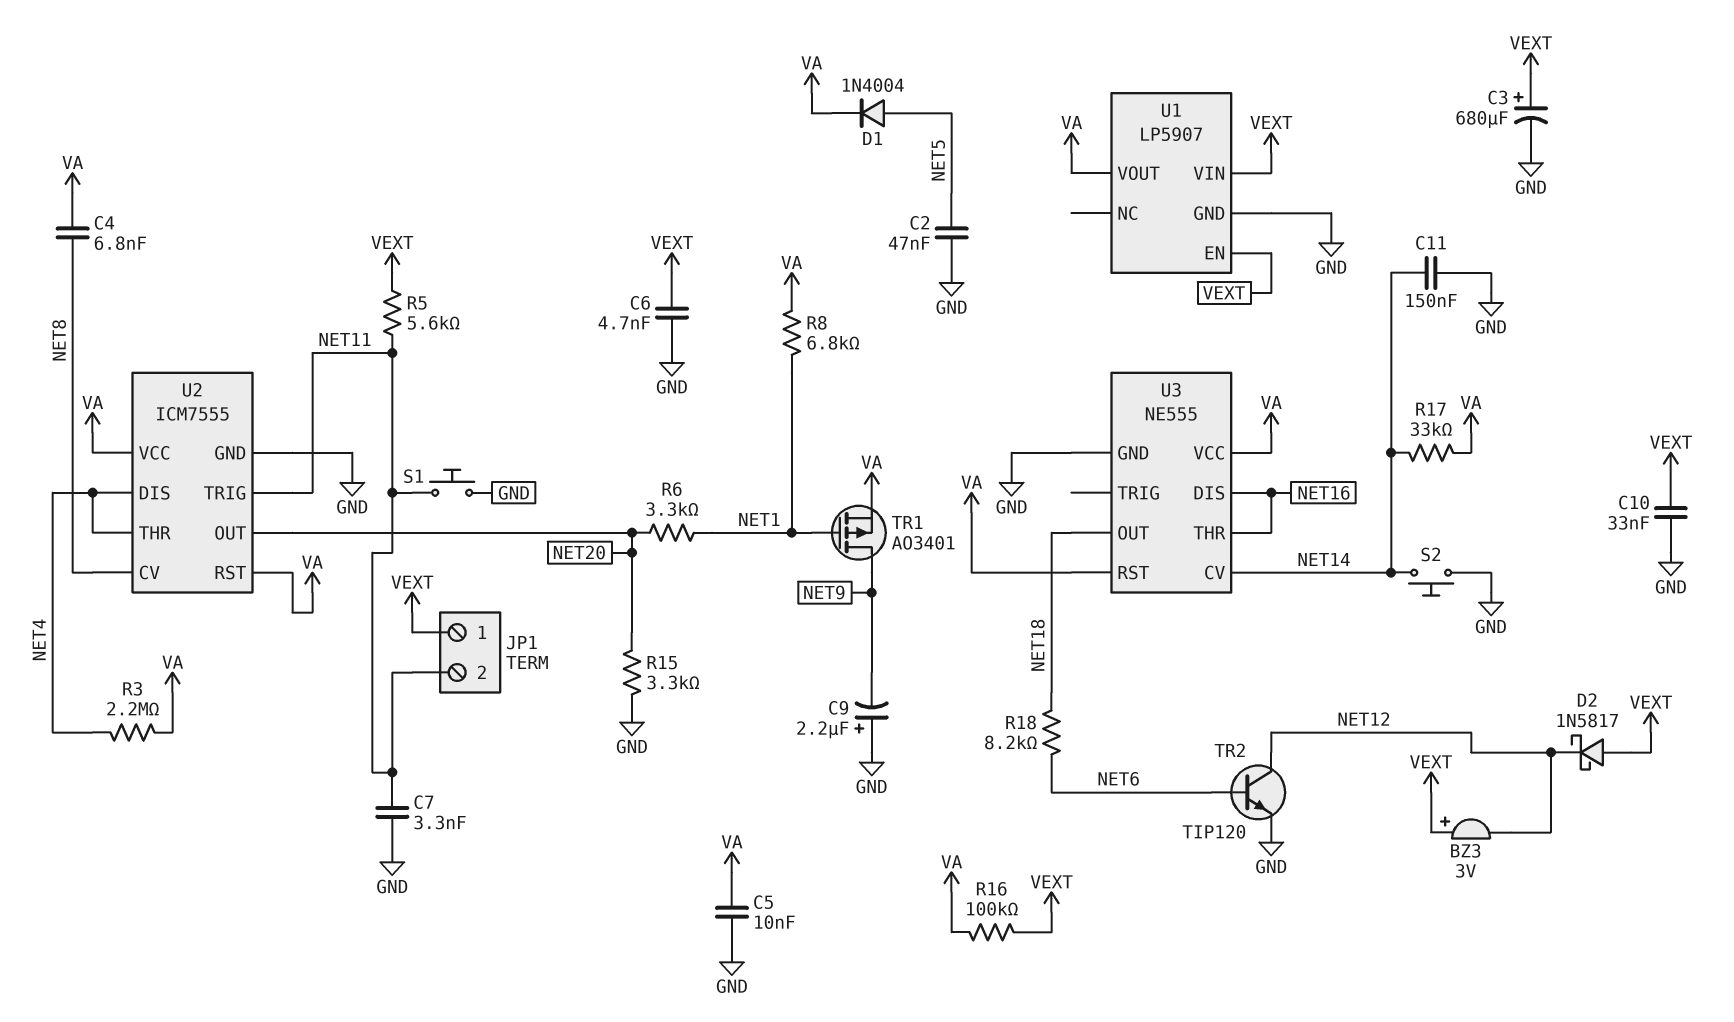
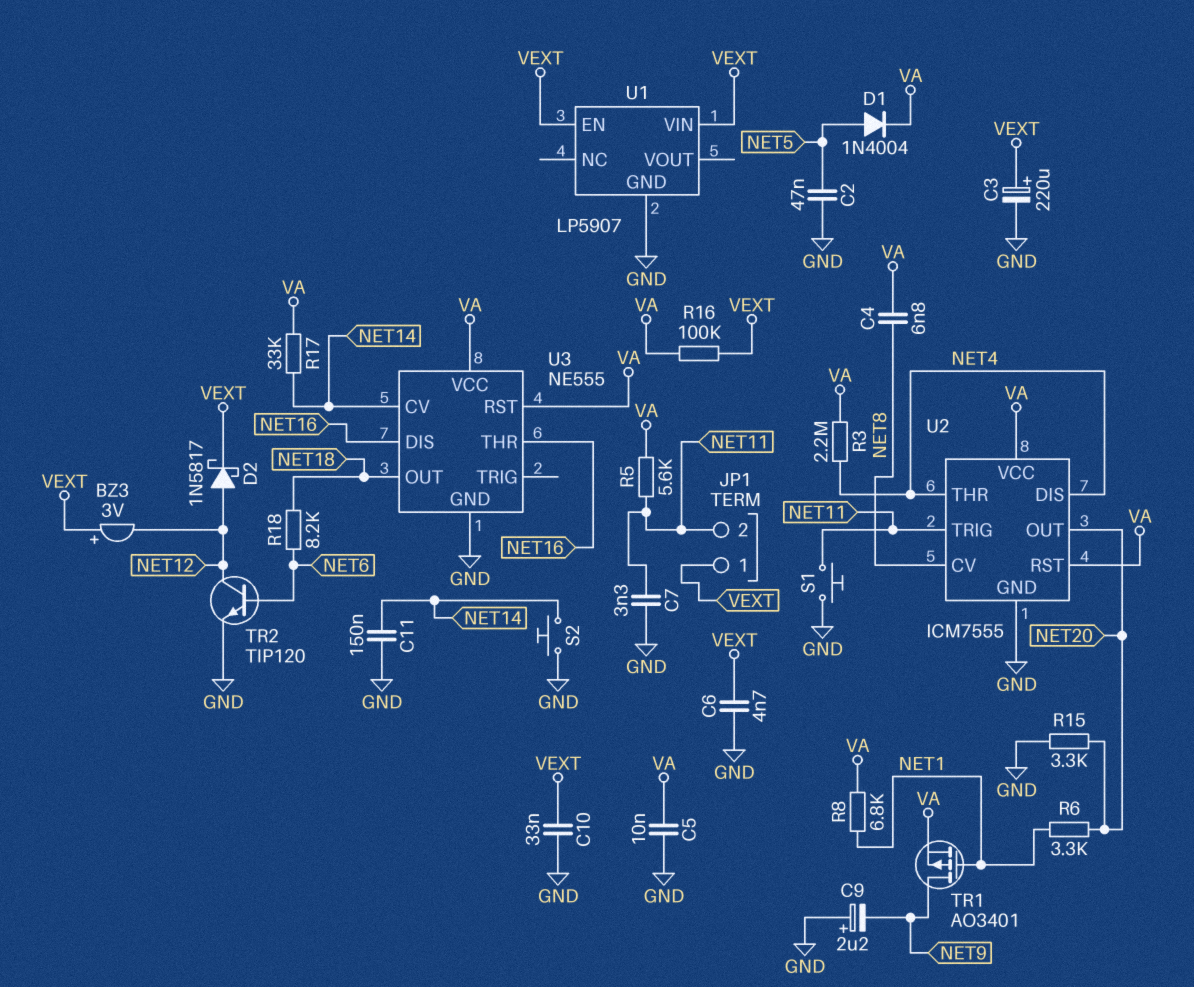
C3: 680uF (plus VEXT, minus GND) -> 220uF (plus VEXT, minus GND)
D2: schottky 1N5817 (A VEXT, K NET12) -> schottky 1N5817 (A NET12, K VEXT)
R5: 5.6k (NET11, VEXT) -> 5.6k (NET11, VA)
U1 pin VOUT: VA -> none

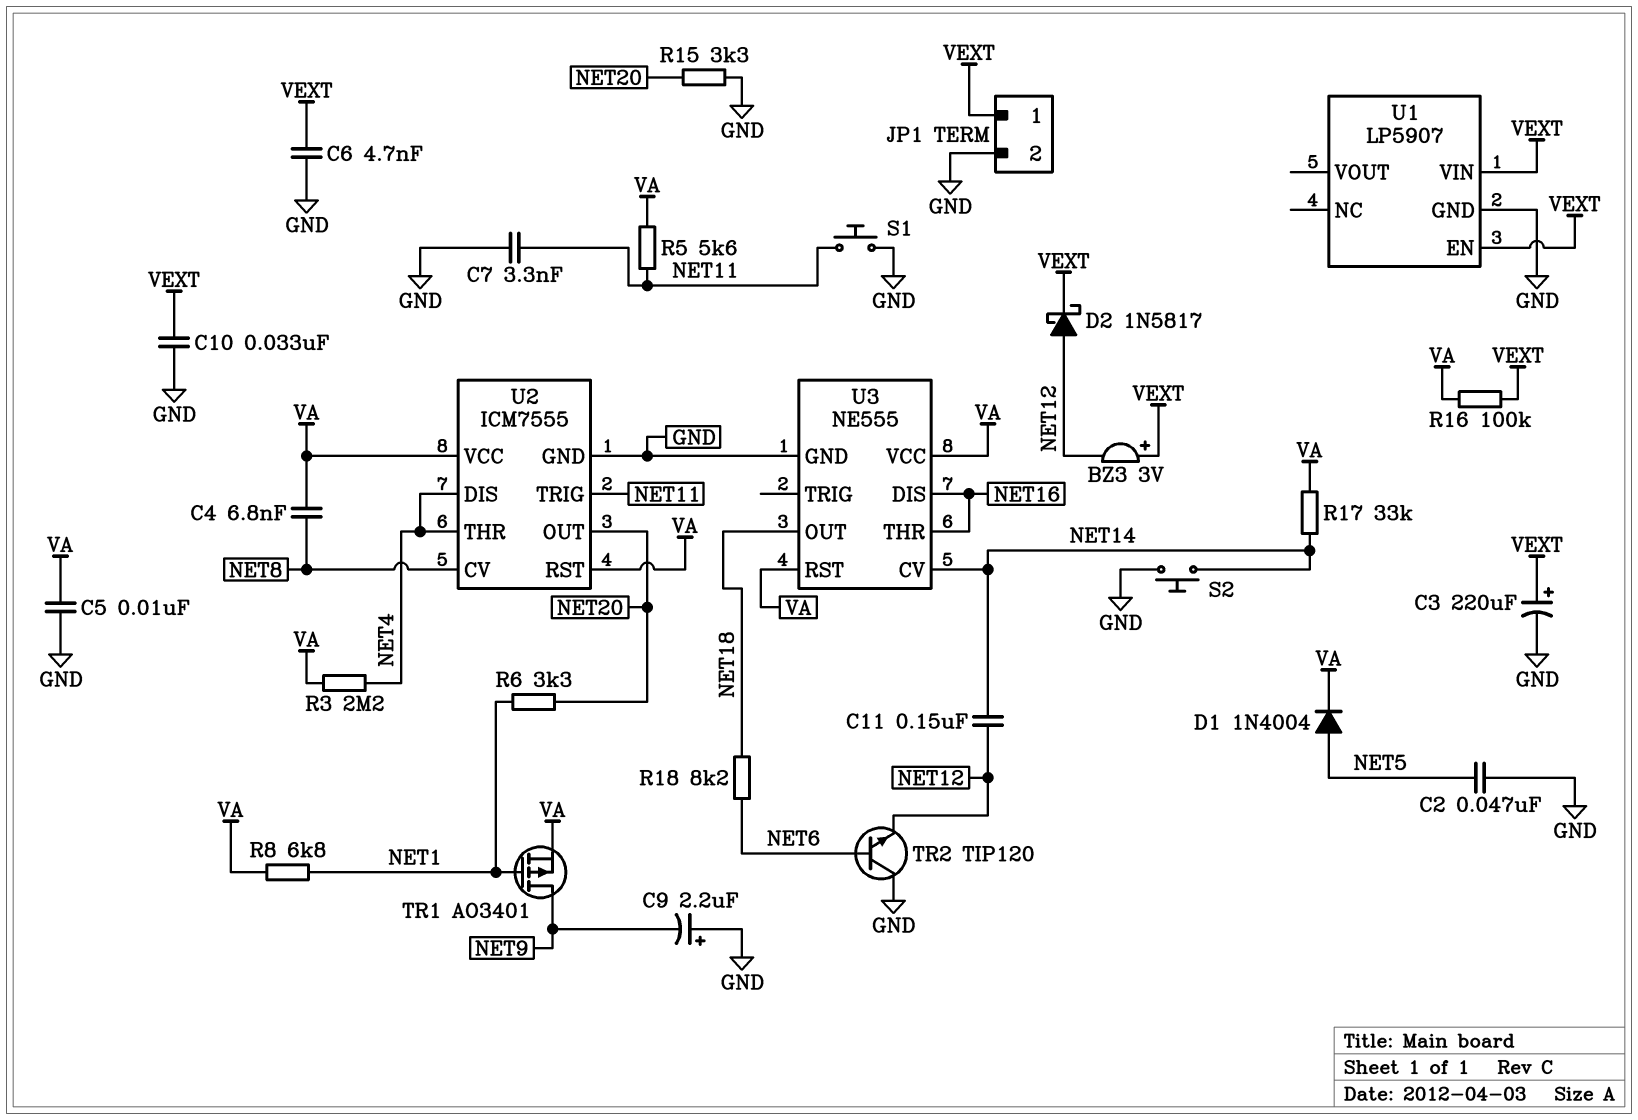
C11: 150nF (GND, NET14) -> 150nF (NET12, NET14)
JP1 pin 2: NET11 -> GND
TR2: NPN TIP120 (B NET6, C NET12, E GND) -> NPN TIP120 (B NET6, C GND, E NET12)

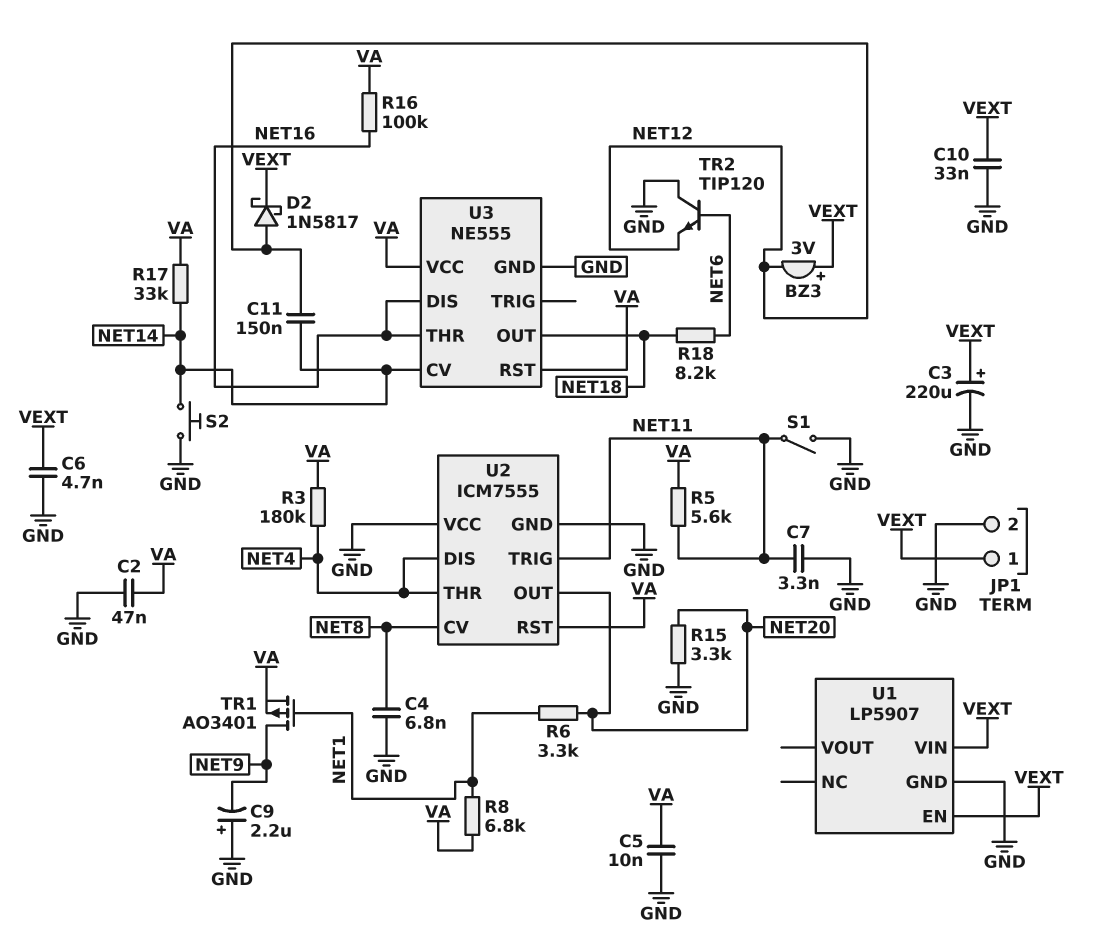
C2: 47nF (GND, NET5) -> 47nF (GND, VA)
C4: 6.8nF (NET8, VA) -> 6.8nF (GND, NET8)
D1: diode 1N4004 (A NET5, K VA) -> none
R3: 2.2M (NET4, VA) -> 180k (NET4, VA)
R16: 100k (VA, VEXT) -> 100k (NET16, VA)
S1: button (GND, NET11) -> switch (GND, NET11)
U2 pin VCC: VA -> GND

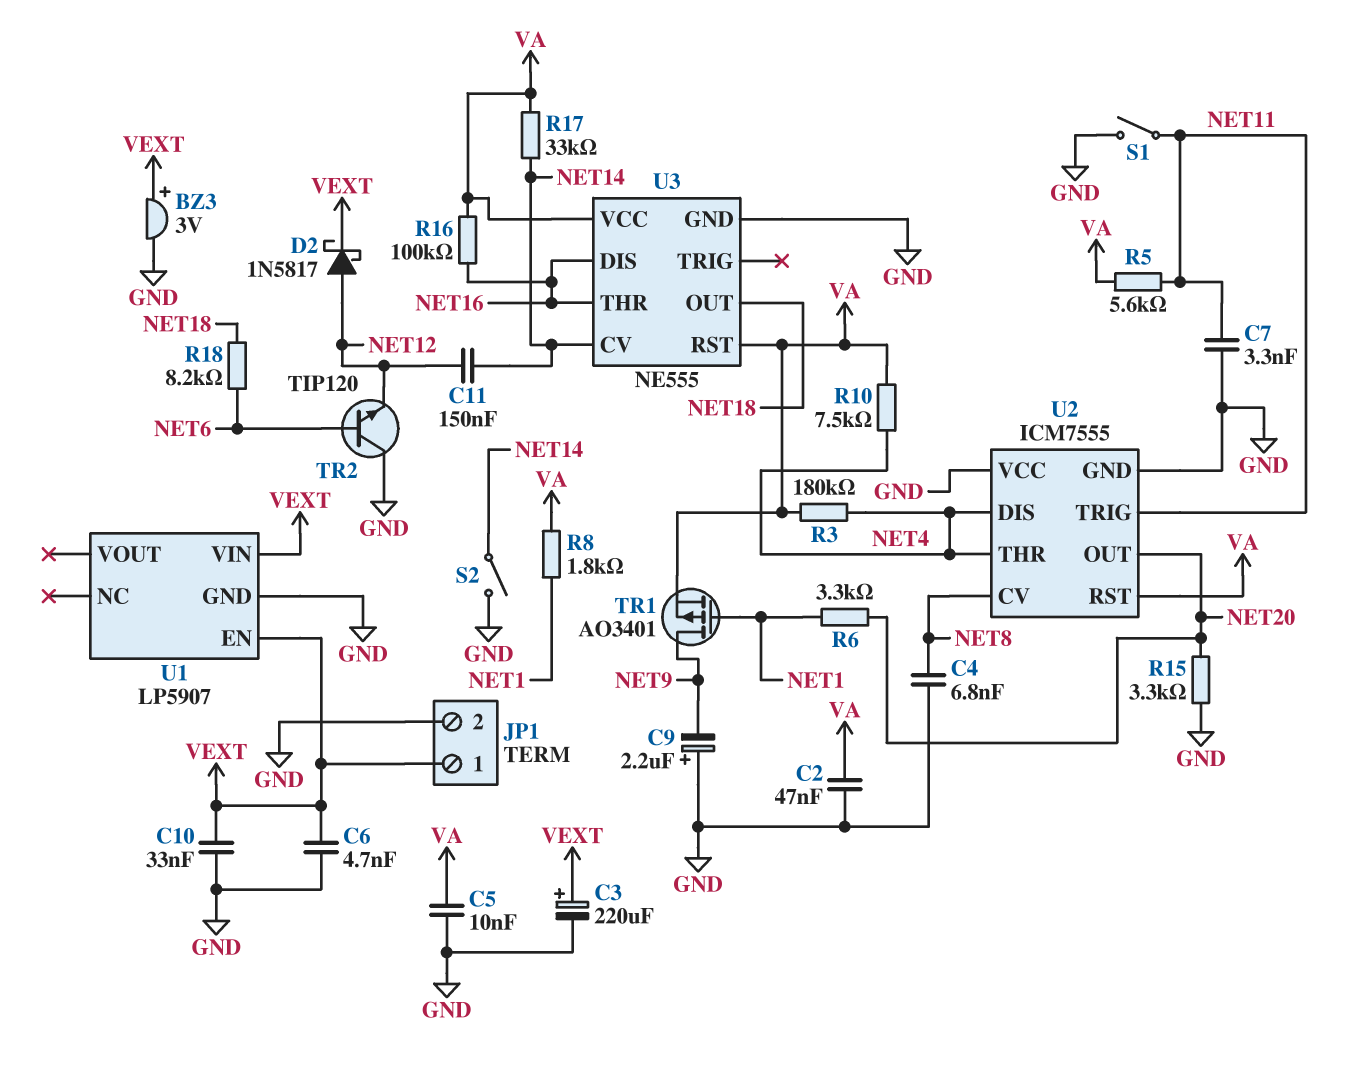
BZ3: buzzer 3V (plus VEXT, minus NET12) -> buzzer 3V (plus VEXT, minus GND)
R8: 6.8k (NET1, VA) -> 1.8k (NET1, VA)
R10: none -> 7.5k (NET4, VA)
S2: button (GND, NET14) -> switch (GND, NET14)

